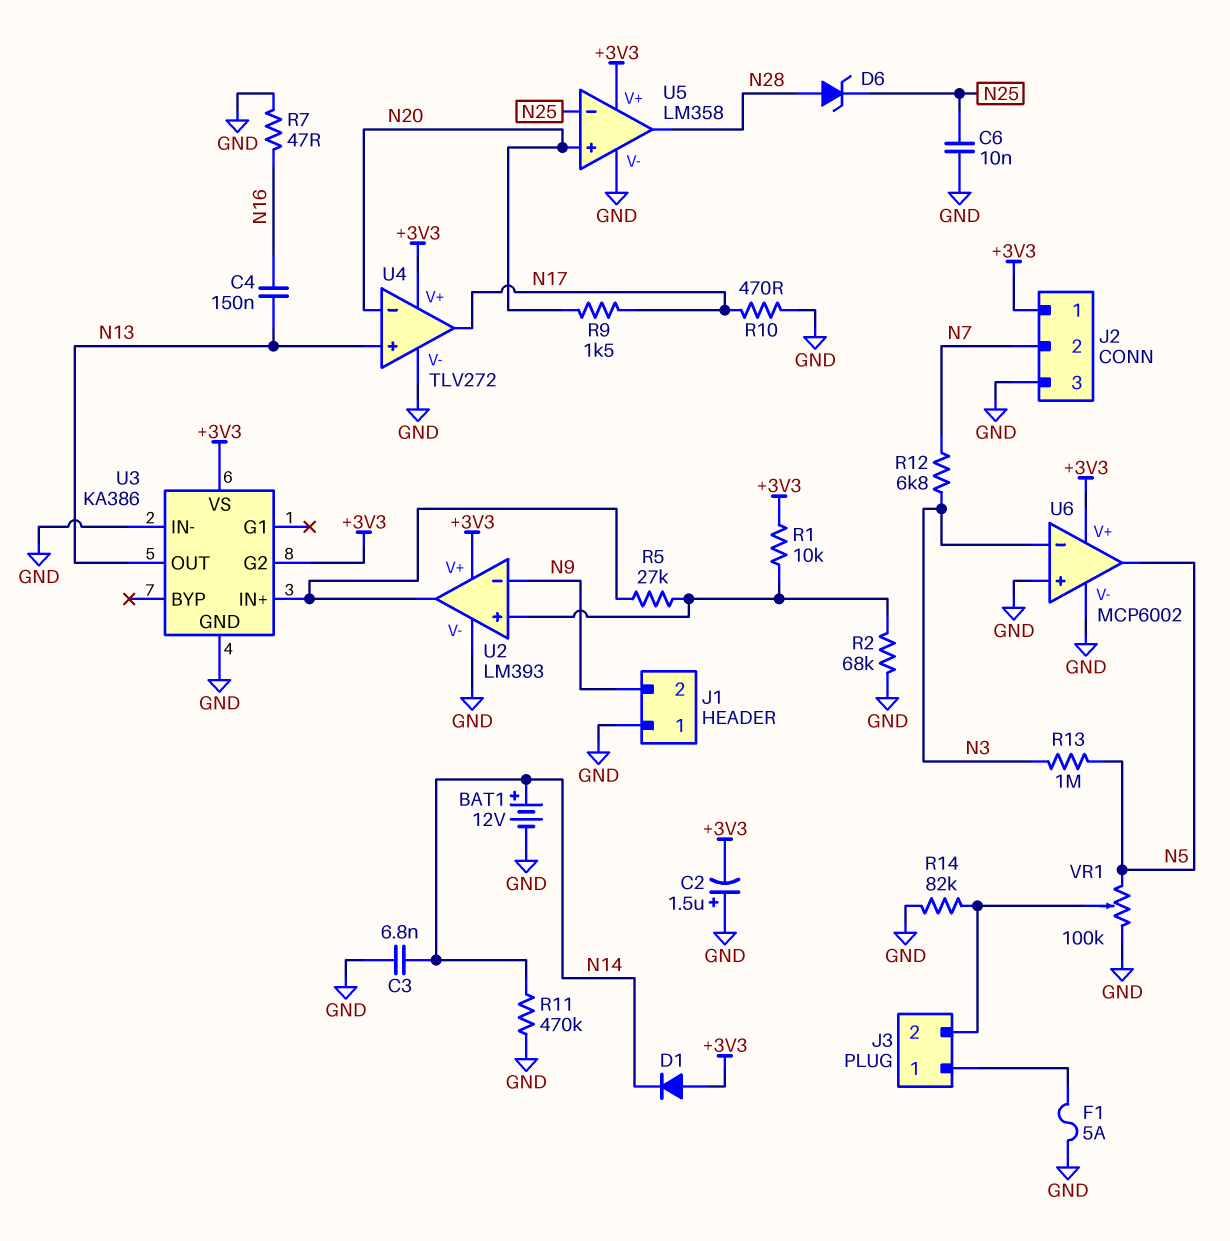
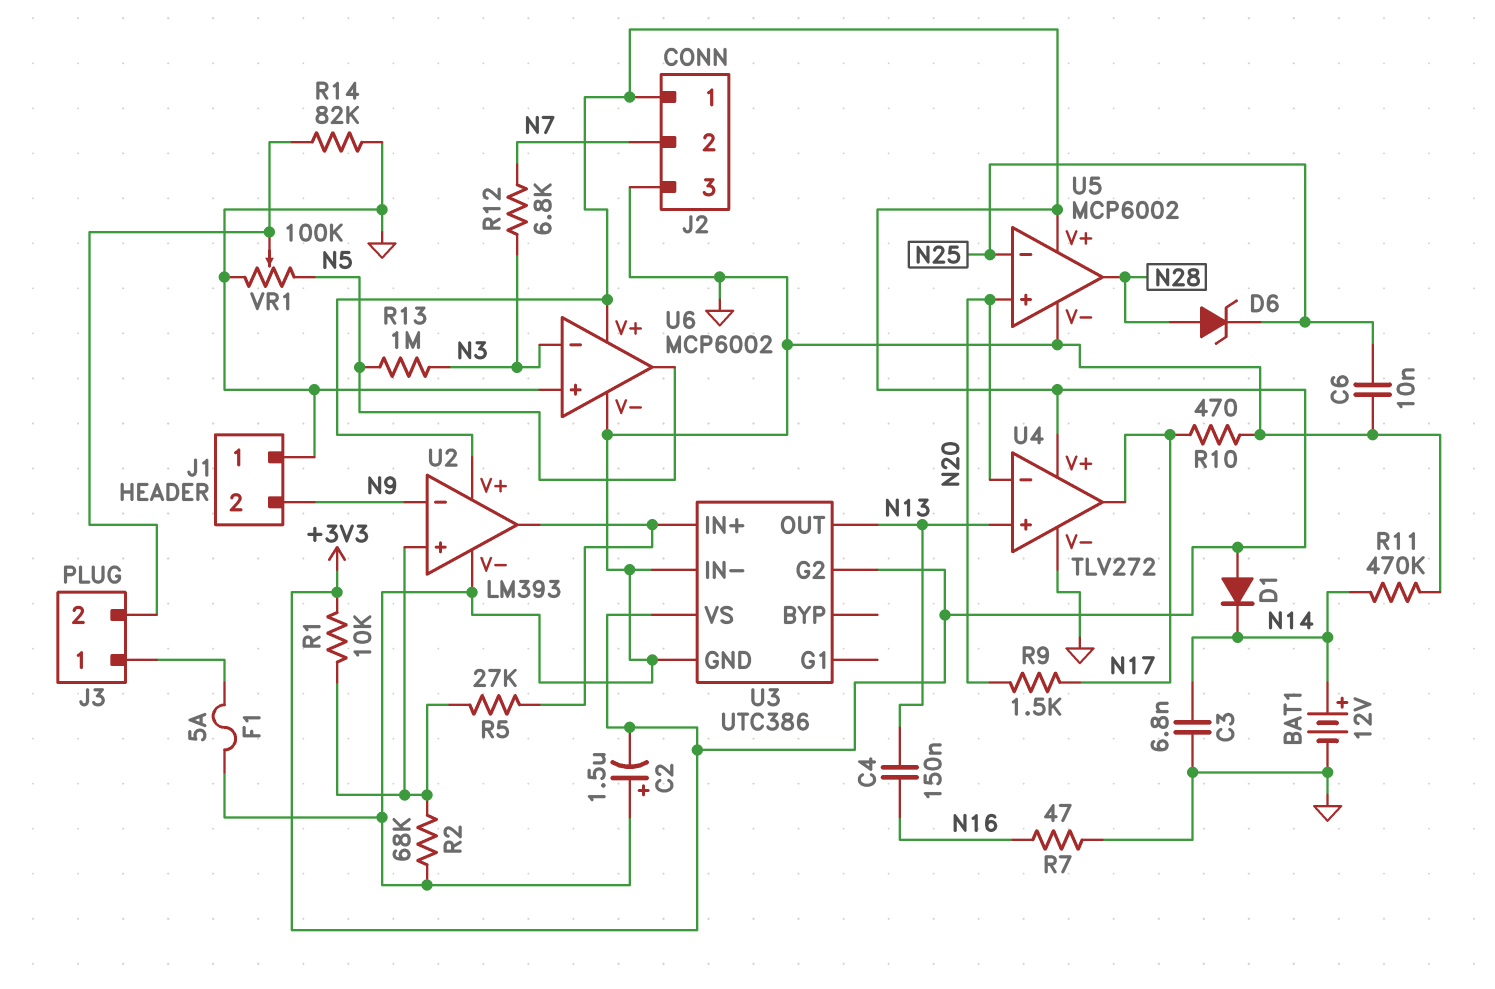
U3: KA386 -> UTC386
U5: LM358 -> MCP6002

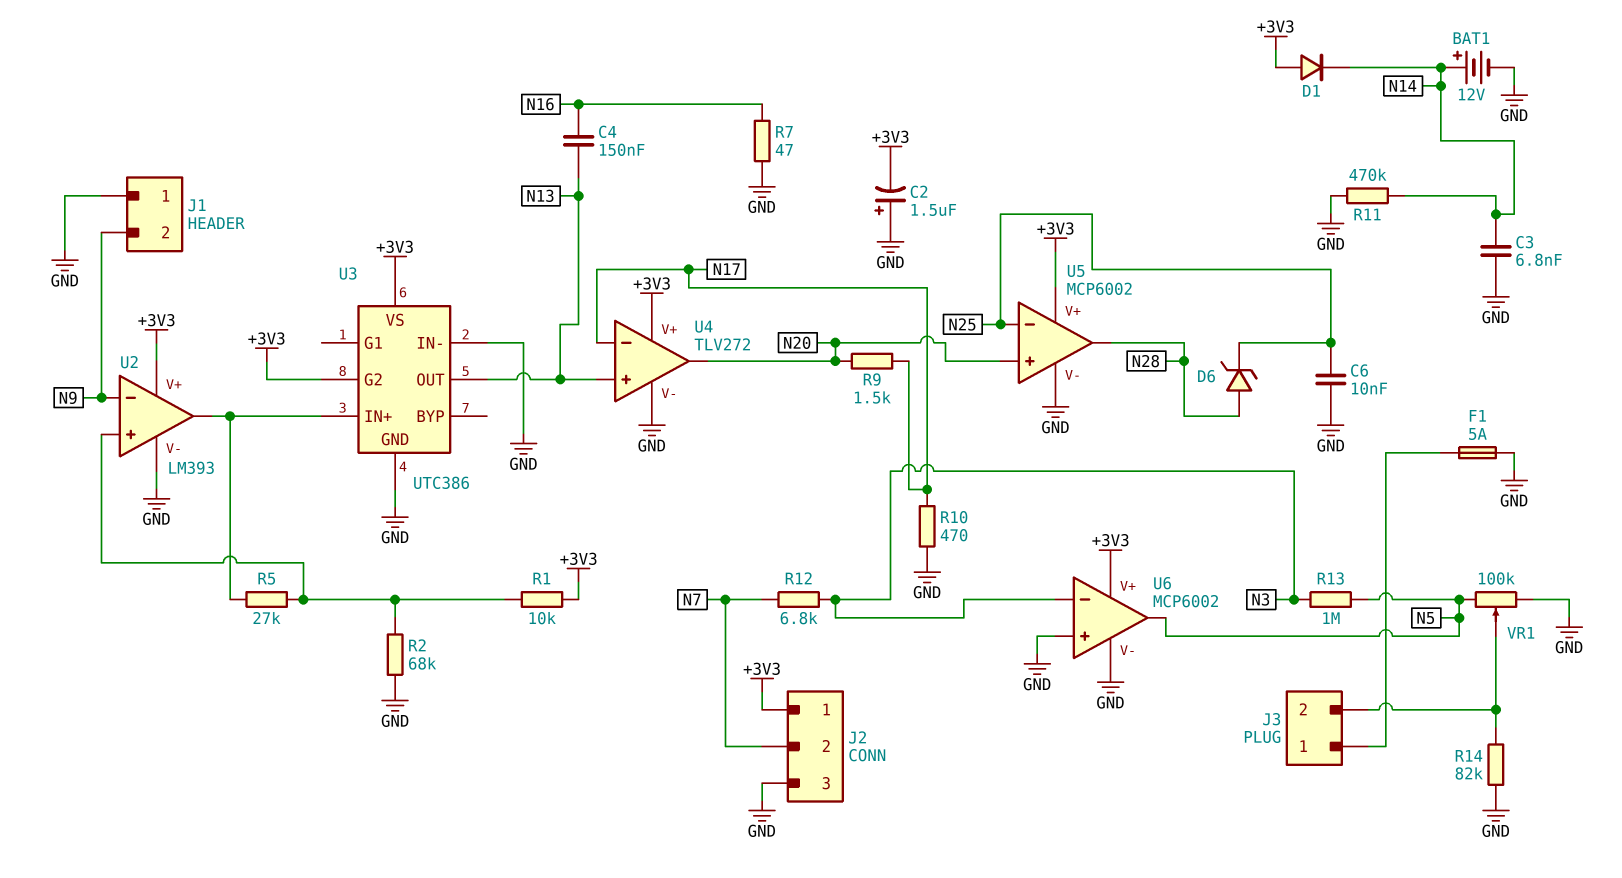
U4 pin in-: N20 -> N17
U4 pin out: N17 -> N20

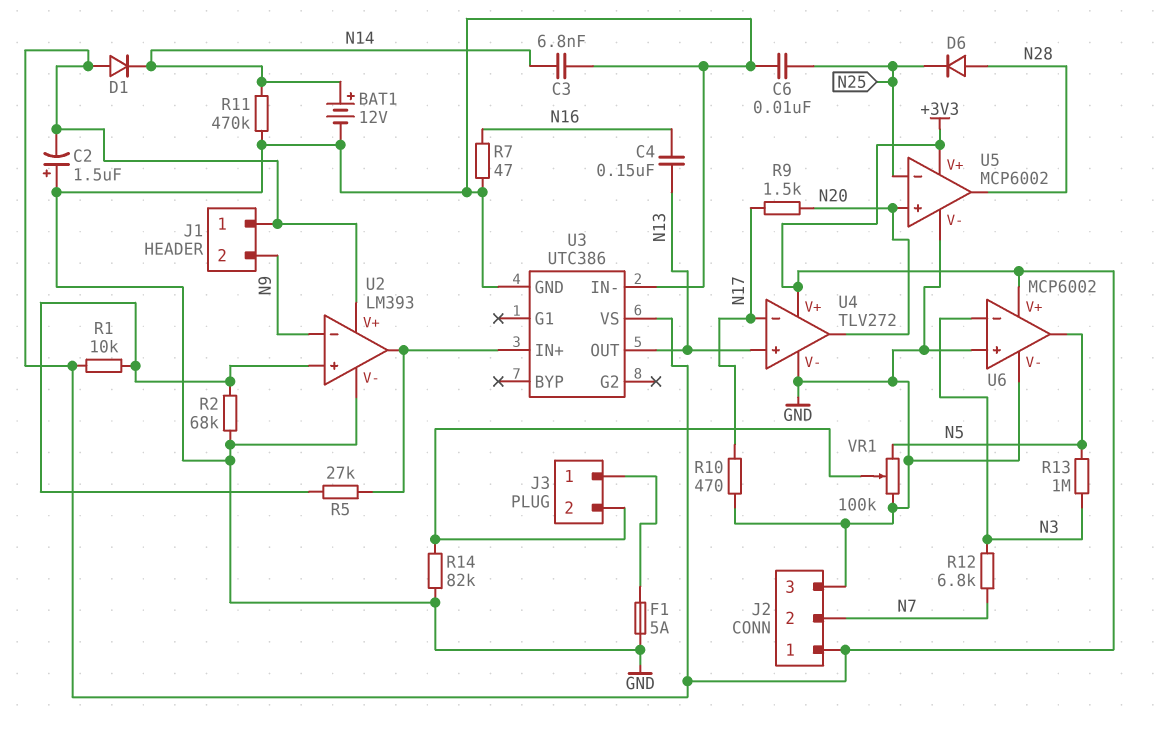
D6: zener (A N28, K N25) -> diode (A N28, K N25)
J1 pin 1: GND -> +3V3
U3 pin G2: +3V3 -> none

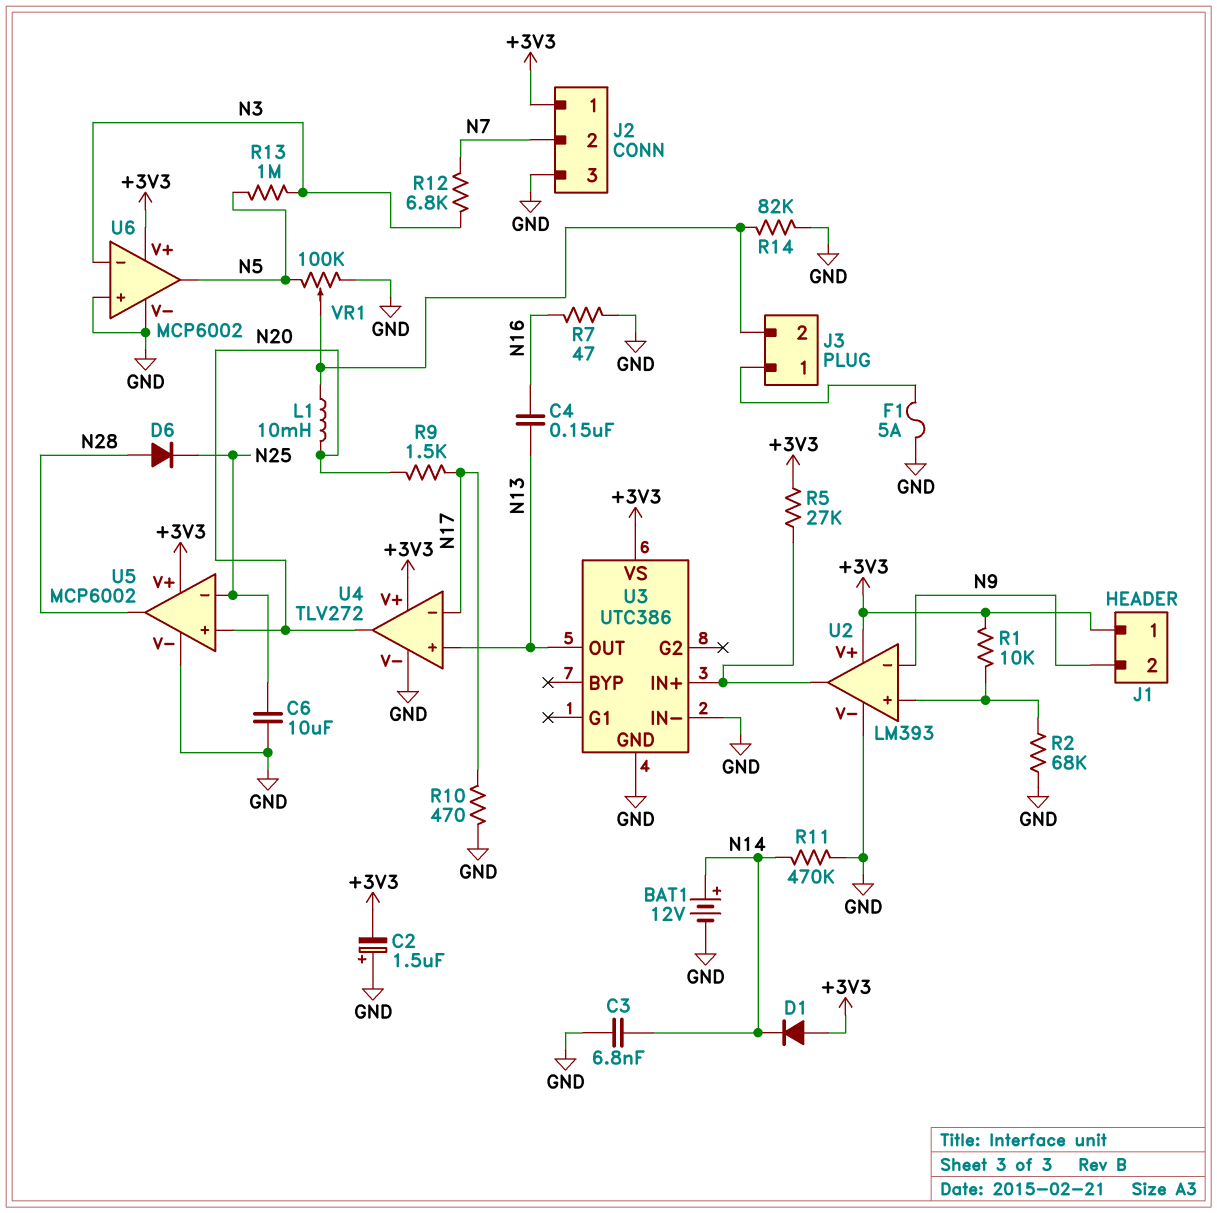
C6: 10nF (GND, N25) -> 10uF (GND, N25)
L1: none -> 10mH (J3/2, N20)
R5: 27k (U2/in+, U2/out) -> 27k (+3V3, U2/out)

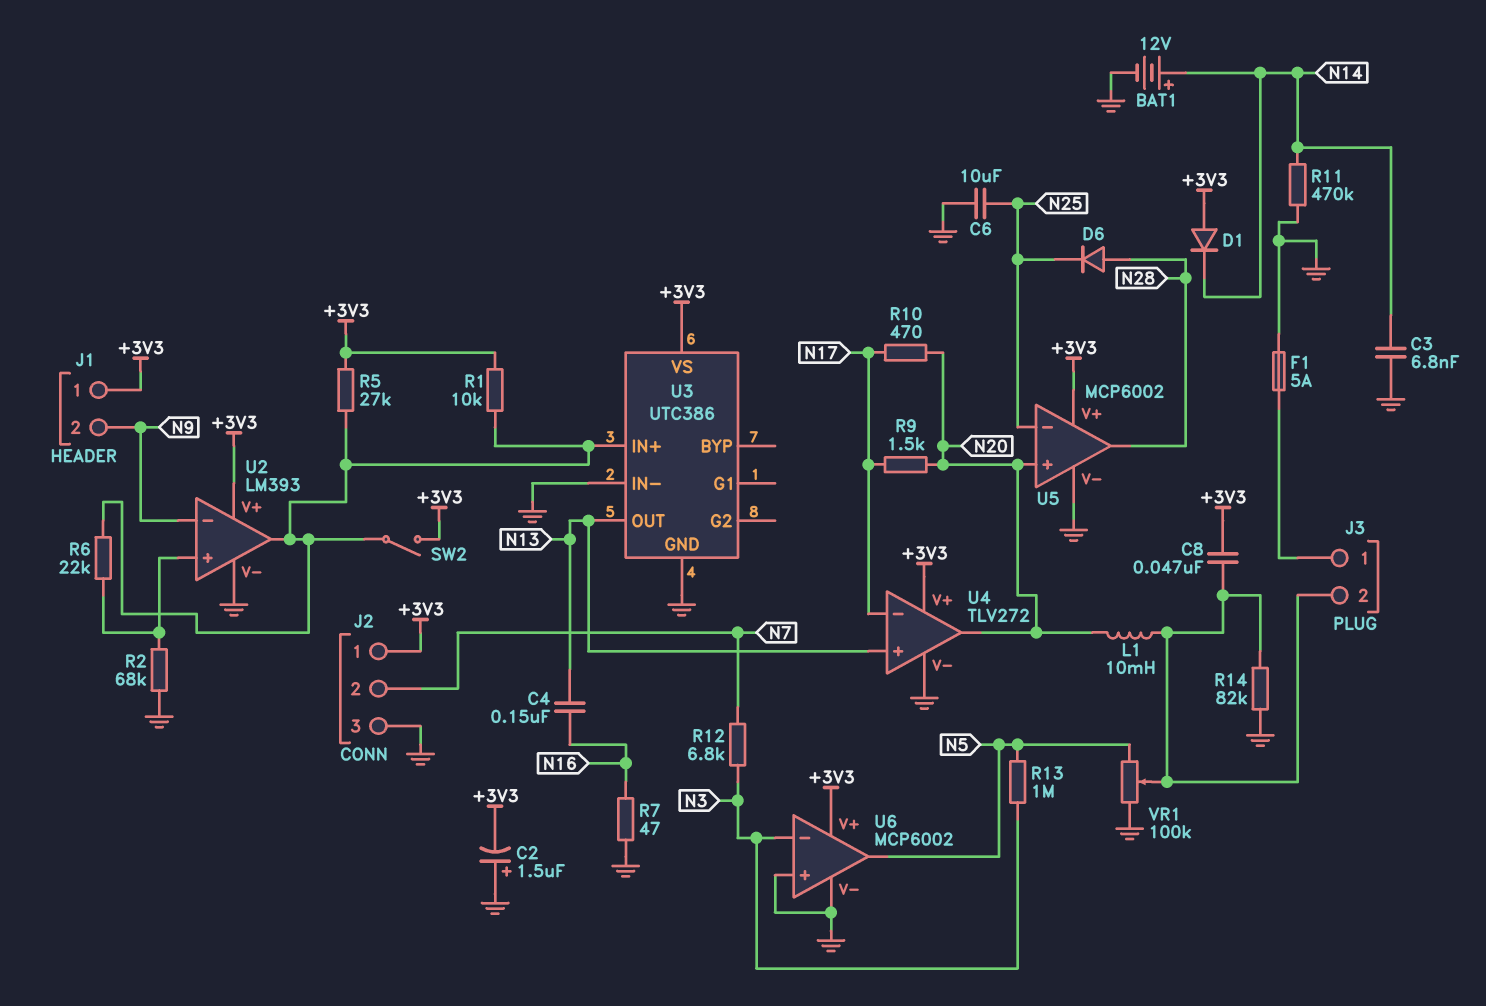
C8: none -> 47nF (+3V3, J3/2)
R1: 10k (+3V3, U2/in+) -> 10k (+3V3, U2/out)
R6: none -> 22k (U2/in+, U2/out)
R10: 470 (GND, N17) -> 470 (N17, N20)
SW2: none -> switch (+3V3, U2/out)

